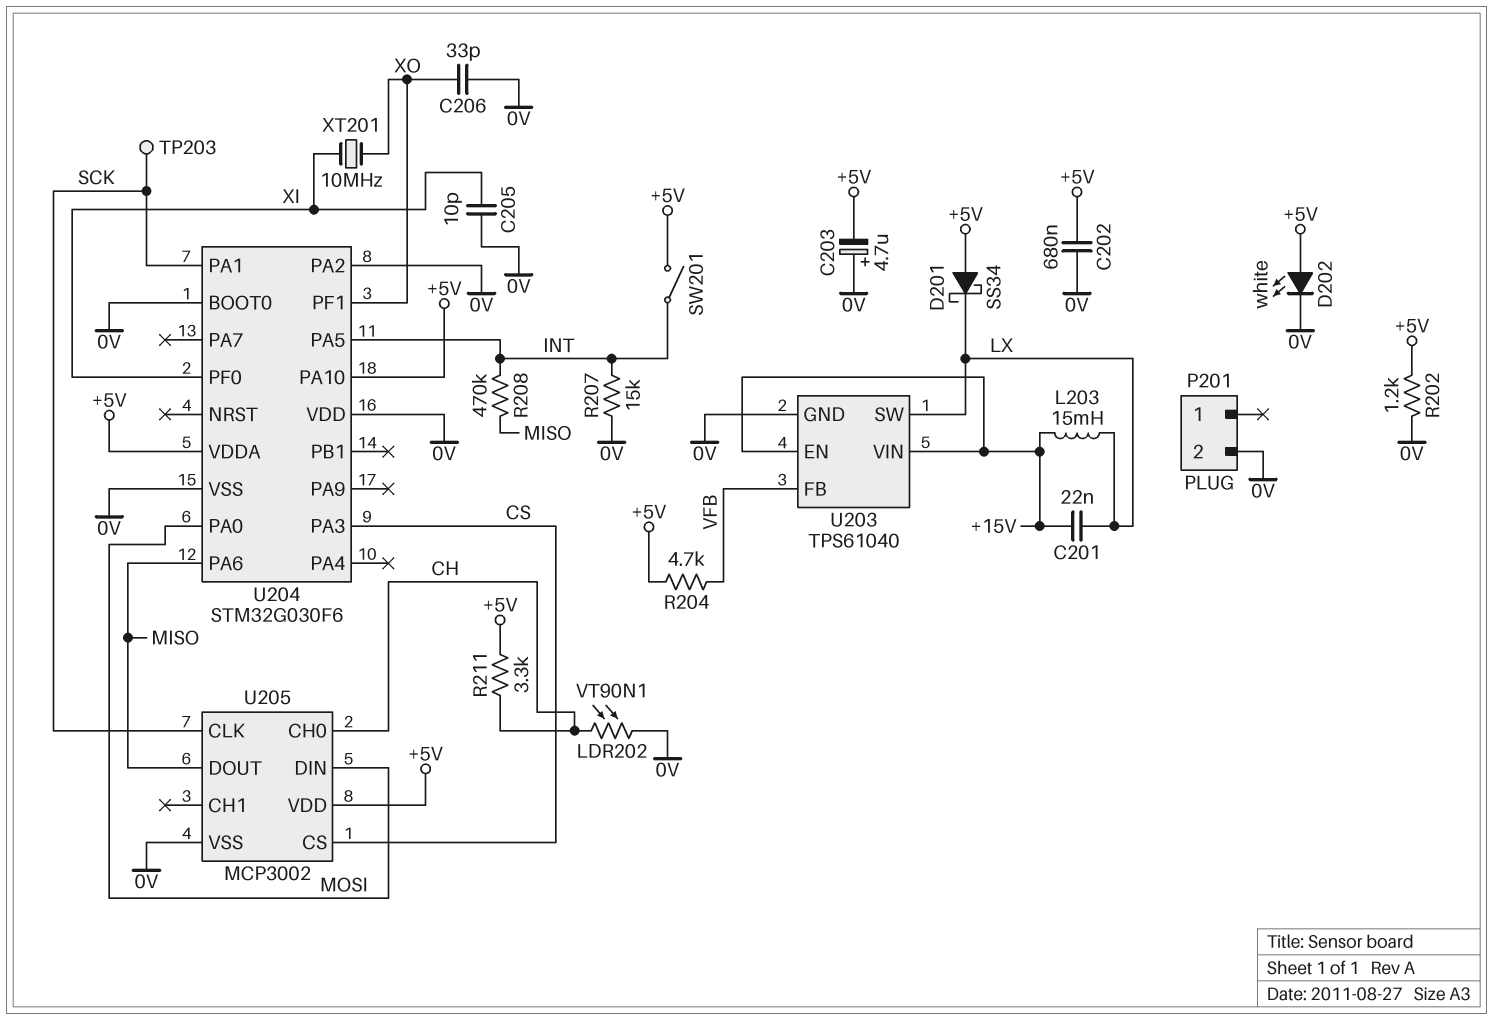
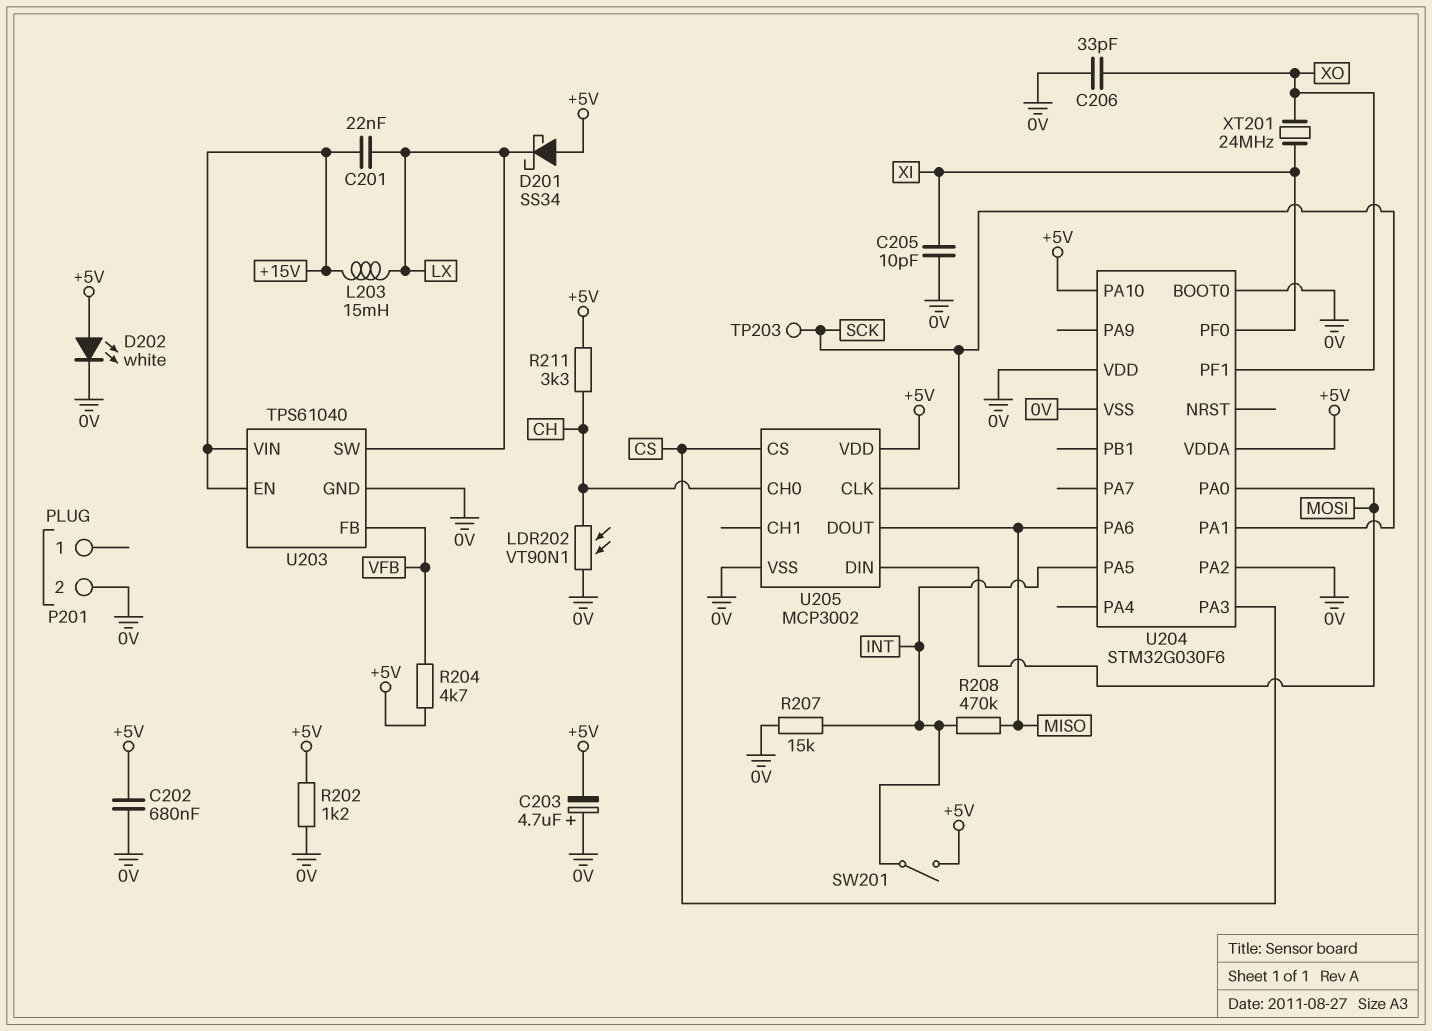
XT201: 10MHz (XI, XO) -> 24MHz (XI, XO)

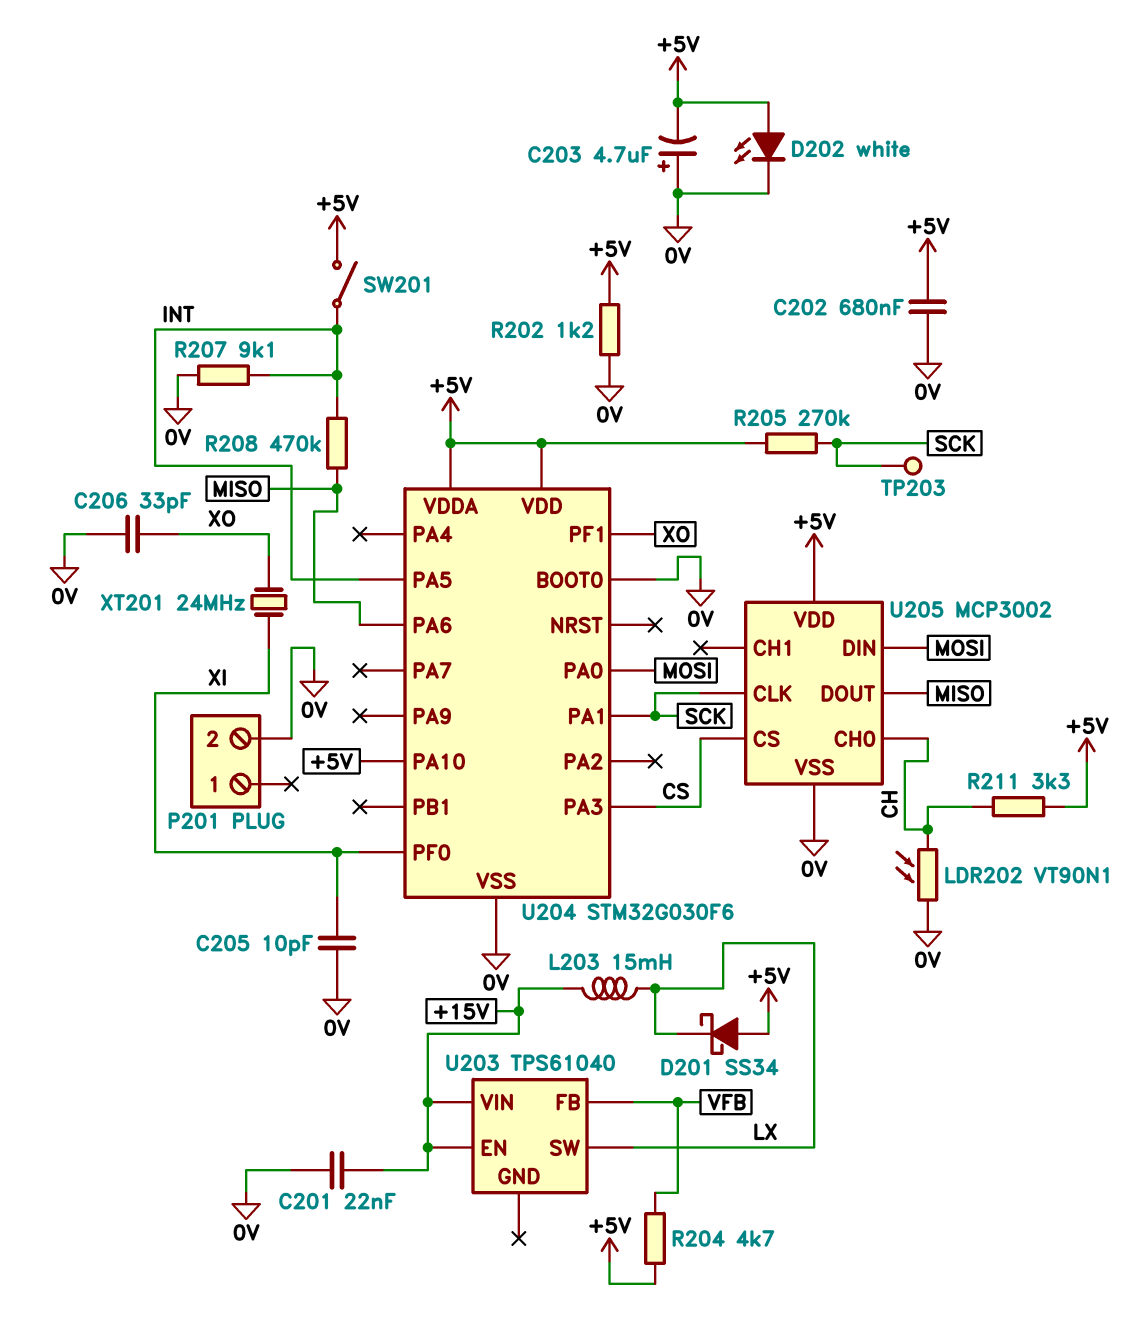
C201: 22nF (+15V, LX) -> 22nF (+15V, 0V)
R205: none -> 270k (+5V, SCK)
R207: 15k (0V, INT) -> 9.1k (0V, INT)
U203 pin GND: 0V -> none
U204 pin PA2: 0V -> none
U204 pin VDD: 0V -> +5V

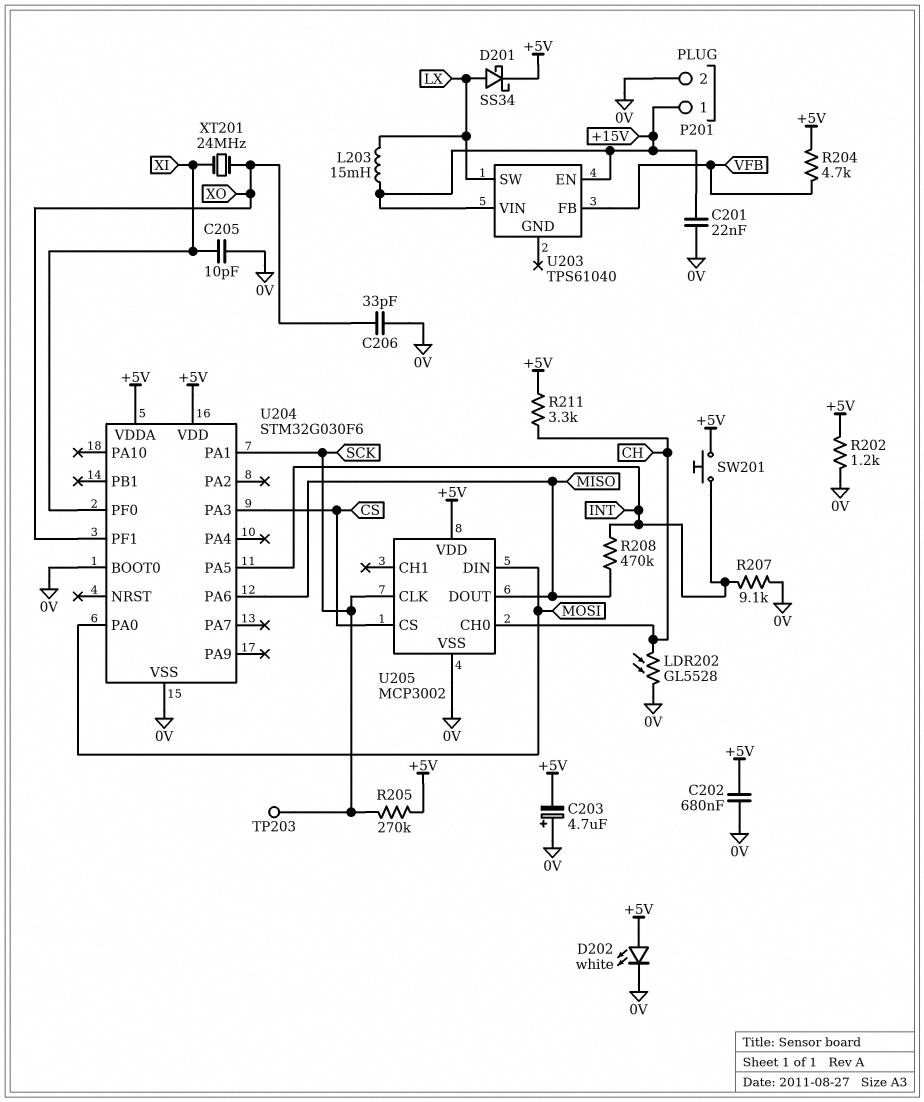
D201: schottky SS34 (A +5V, K LX) -> schottky SS34 (A LX, K +5V)
LDR202: VT90N1 (0V, CH) -> GL5528 (0V, CH)
P201 pin 1: none -> +15V
SW201: switch (+5V, INT) -> button (+5V, INT)
U204 pin PA10: +5V -> none

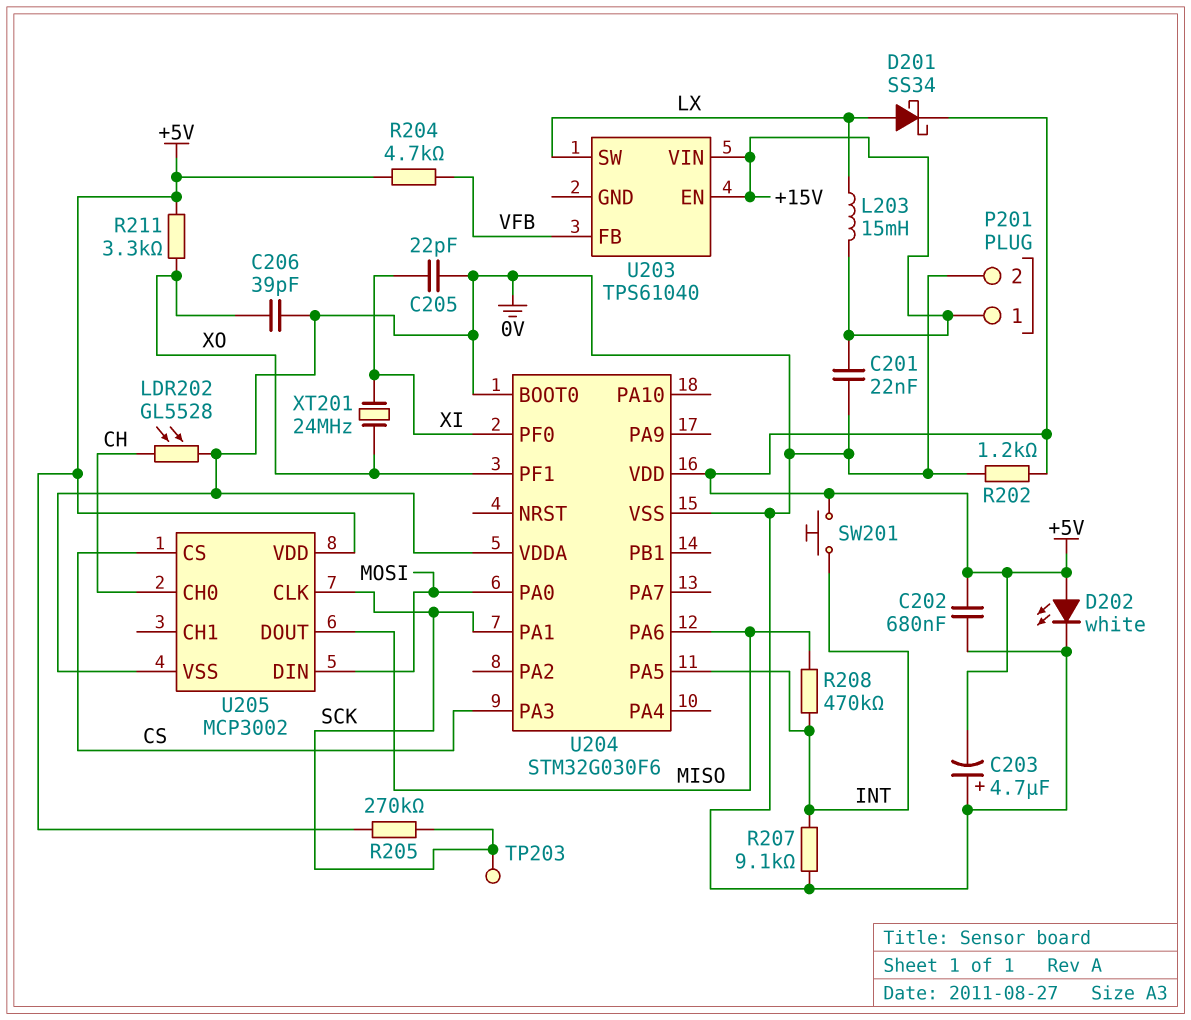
C205: 10pF (0V, XI) -> 22pF (0V, XI)
C206: 33pF (0V, XO) -> 39pF (0V, XO)
R211: 3.3k (+5V, CH) -> 3.3k (+5V, XO)
U204 pin VDDA: +5V -> 0V

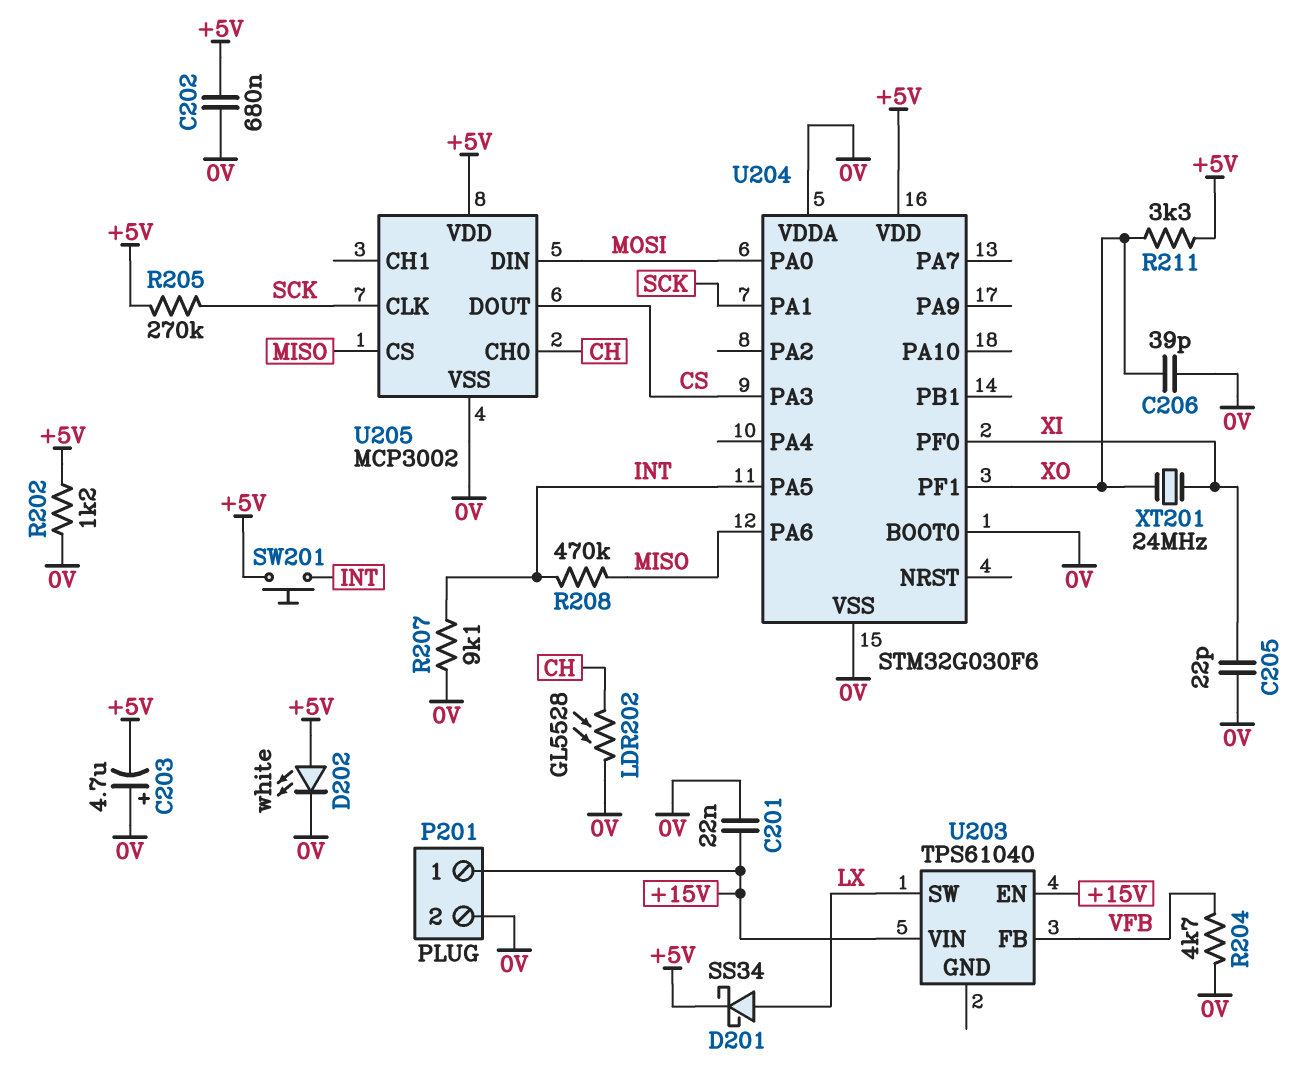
L203: 15mH (+15V, LX) -> none
R204: 4.7k (+5V, VFB) -> 4.7k (0V, VFB)
TP203: test point (SCK) -> none
U205 pin CS: CS -> MISO
U205 pin DOUT: MISO -> CS

